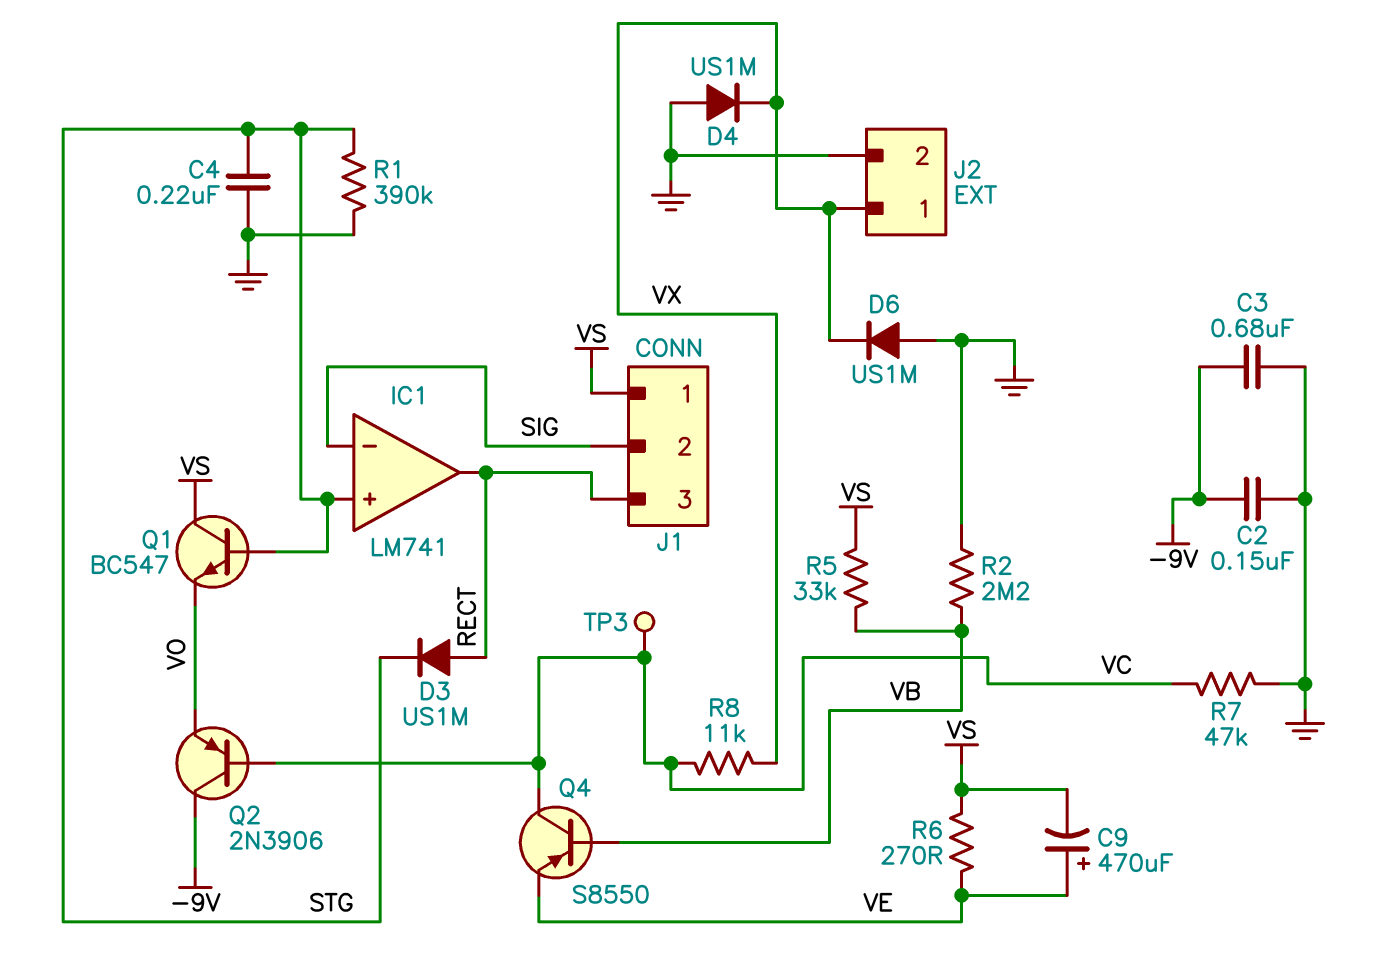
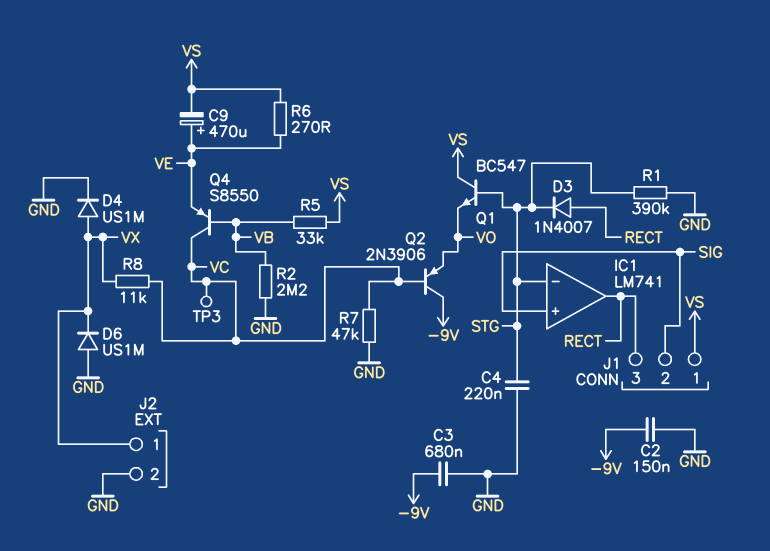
D3: diode US1M (A RECT, K STG) -> diode 1N4007 (A RECT, K STG)
D4: diode US1M (A GND, K VX) -> diode US1M (A VX, K GND)
IC1 pin in+: STG -> SIG
IC1 pin in-: SIG -> STG

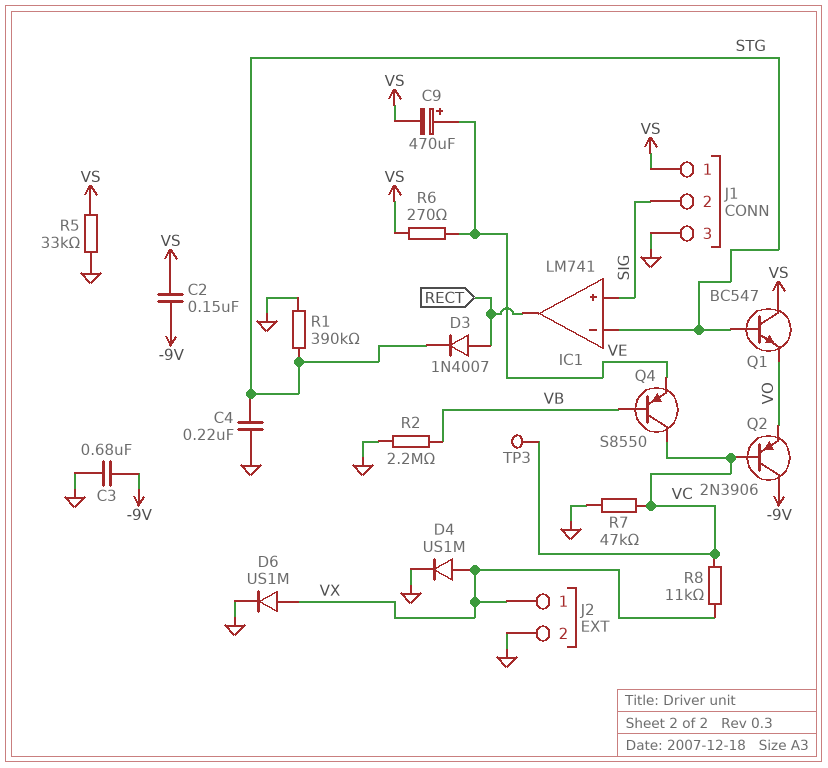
C2: 150nF (-9V, GND) -> 150nF (-9V, VS)
D6: diode US1M (A GND, K VX) -> diode US1M (A VX, K GND)
J1 pin 3: RECT -> GND
R5: 33k (VB, VS) -> 33k (GND, VS)

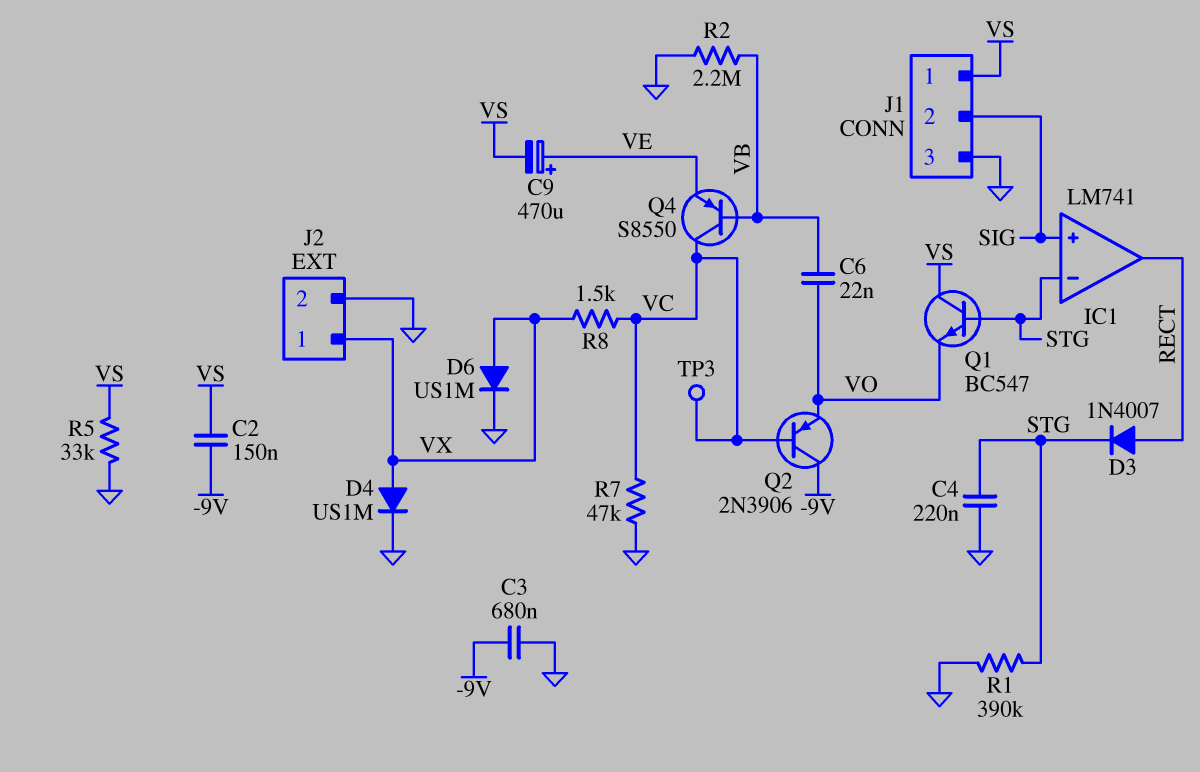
C6: none -> 22nF (VB, VO)
R6: 270 (VE, VS) -> none
R8: 11k (VC, VX) -> 1.5k (VC, VX)

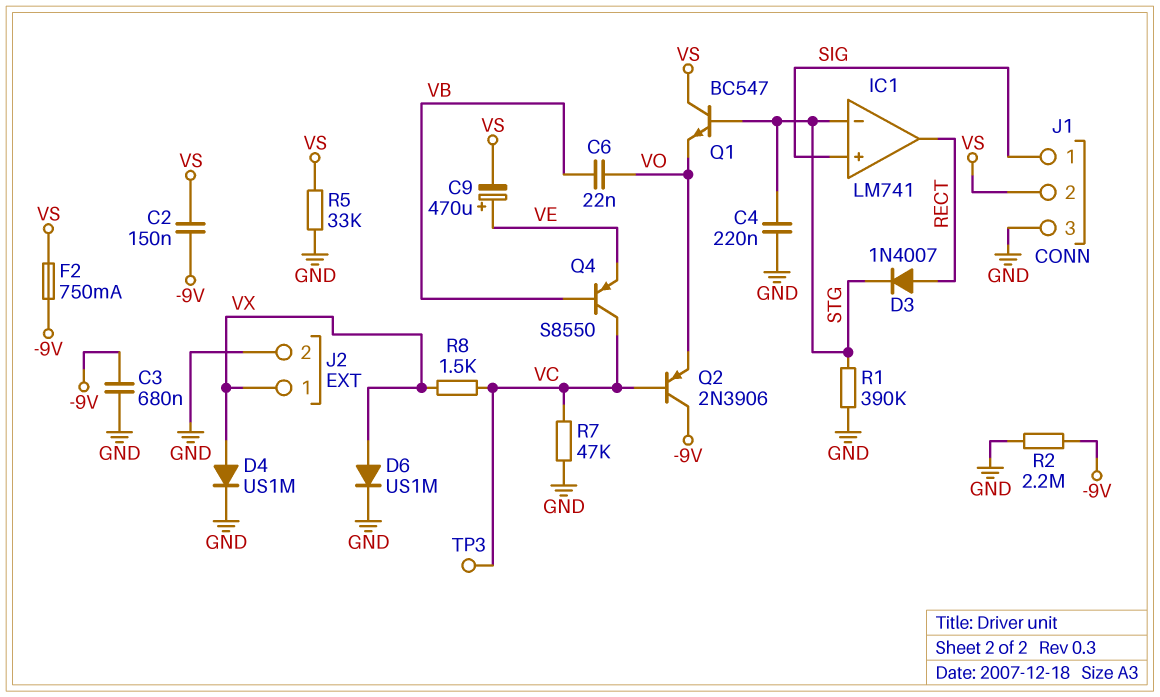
F2: none -> 750mA (-9V, VS)
J1 pin 1: VS -> SIG
J1 pin 2: SIG -> VS
R2: 2.2M (GND, VB) -> 2.2M (-9V, GND)

